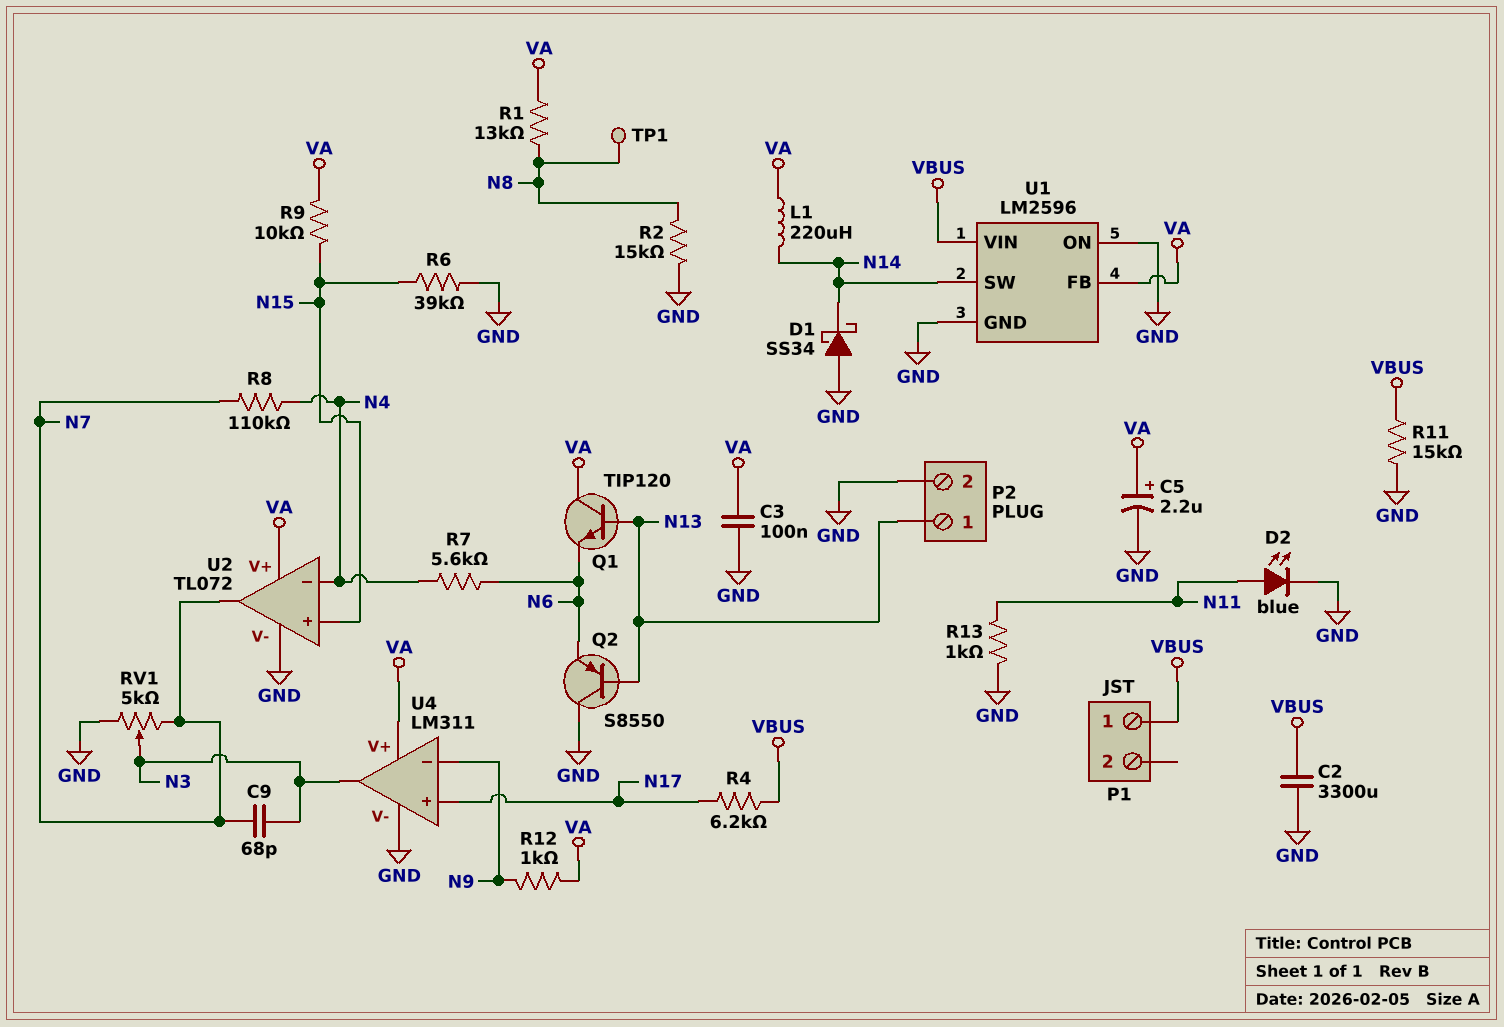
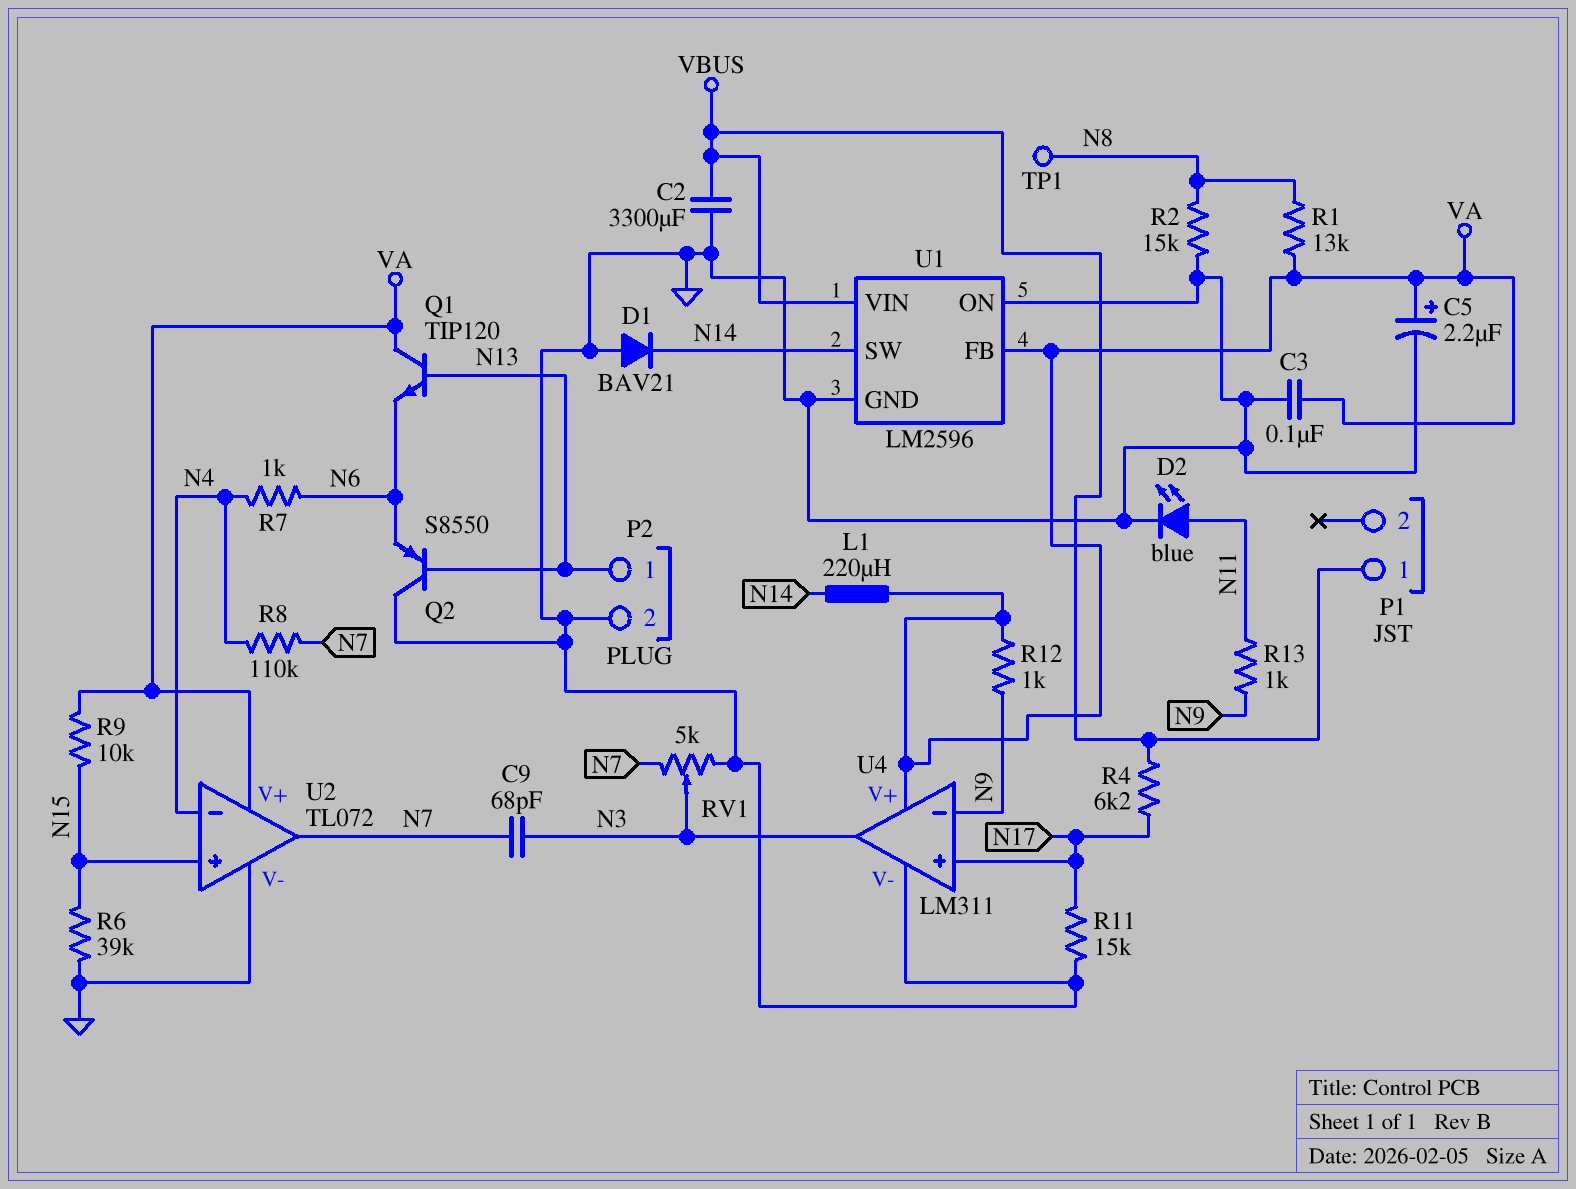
D1: schottky SS34 (A GND, K N14) -> diode BAV21 (A GND, K N14)
R7: 5.6k (N4, N6) -> 1k (N4, N6)
R11: 15k (GND, VBUS) -> 15k (GND, N17)
R13: 1k (GND, N11) -> 1k (N9, N11)

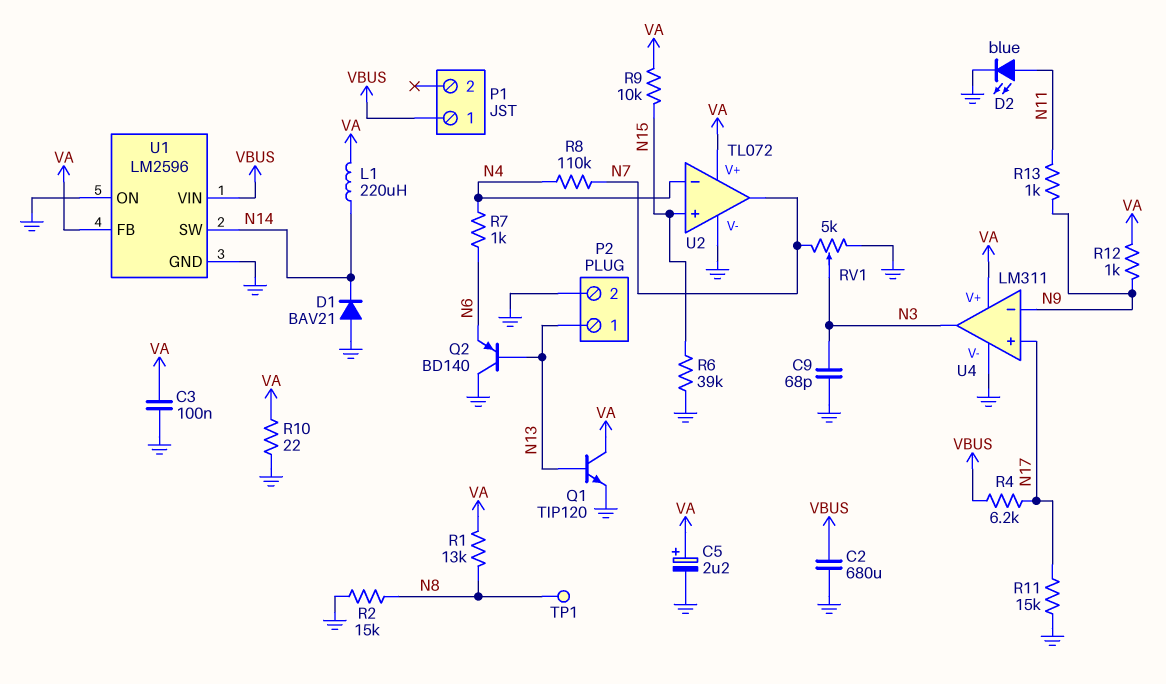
C2: 3300uF (GND, VBUS) -> 680uF (GND, VBUS)
C9: 68pF (N3, N7) -> 68pF (GND, N3)
Q1: NPN TIP120 (B N13, C VA, E N6) -> NPN TIP120 (B N13, C VA, E GND)
Q2: PNP S8550 (B N13, C GND, E N6) -> PNP BD140 (B N13, C GND, E N6)
R10: none -> 22 (GND, VA)

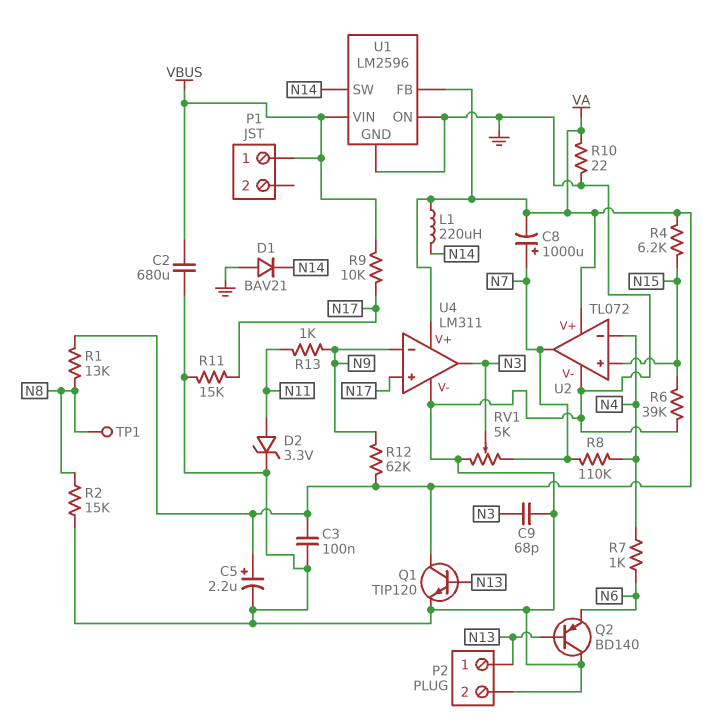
C8: none -> 1000uF (plus N7, minus VA)
D2: LED blue (A N11, K GND) -> zener 3.3V (A N11, K GND)
R4: 6.2k (N17, VBUS) -> 6.2k (N15, VA)
R9: 10k (N15, VA) -> 10k (N17, VBUS)
R12: 1k (N9, VA) -> 62k (N9, VA)

